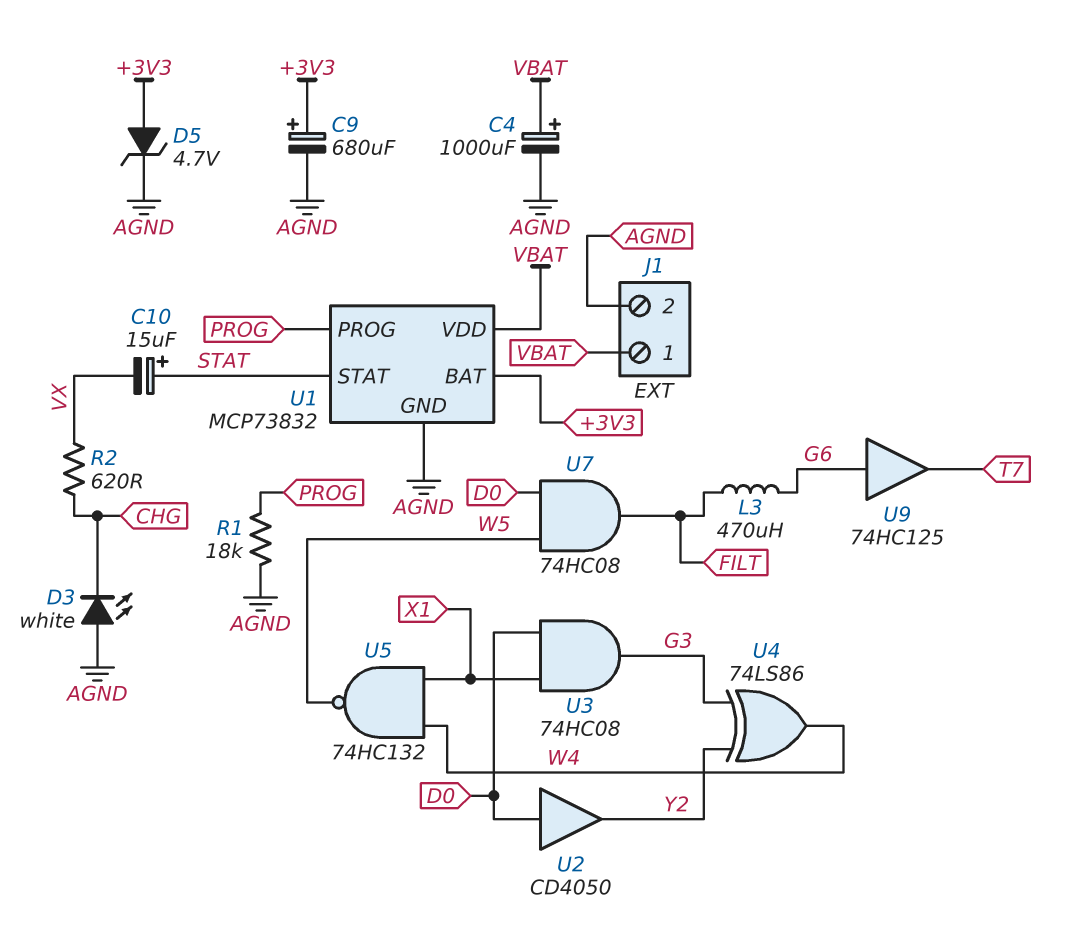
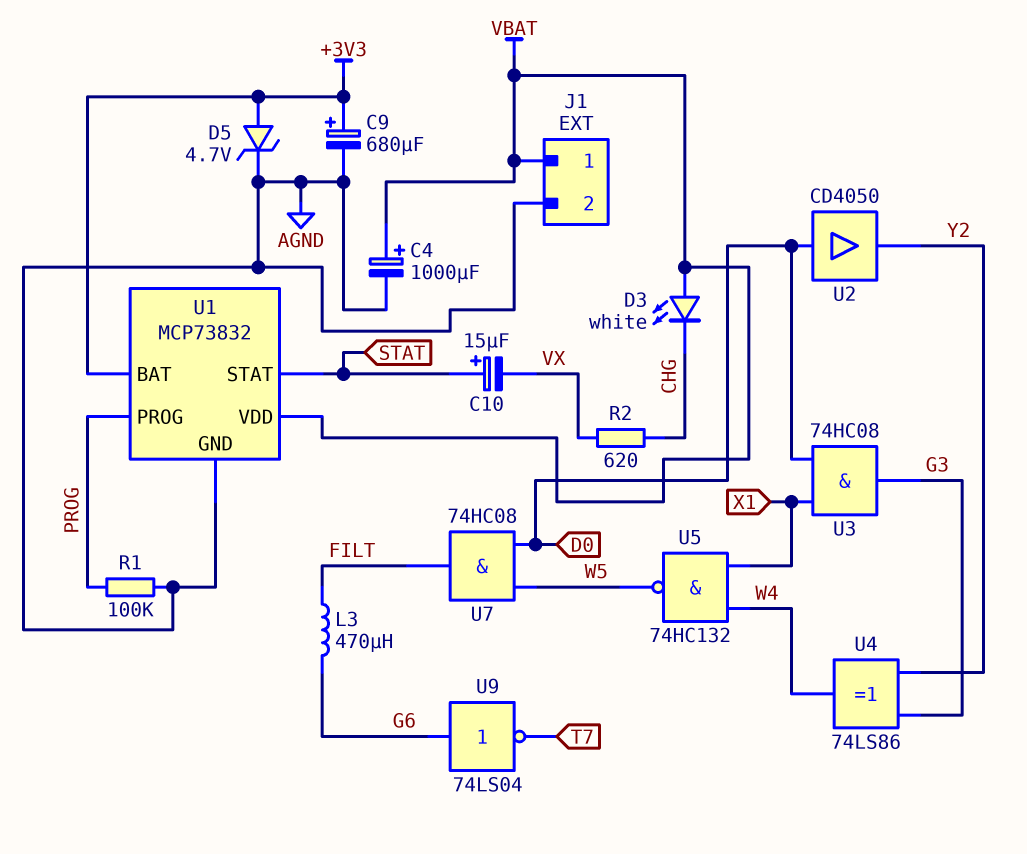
D3: LED white (A AGND, K CHG) -> LED white (A VBAT, K CHG)
R1: 18k (AGND, PROG) -> 100k (AGND, PROG)
U9: buffer 74HC125 (in G6, out T7) -> NOT 74LS04 (in G6, out T7)

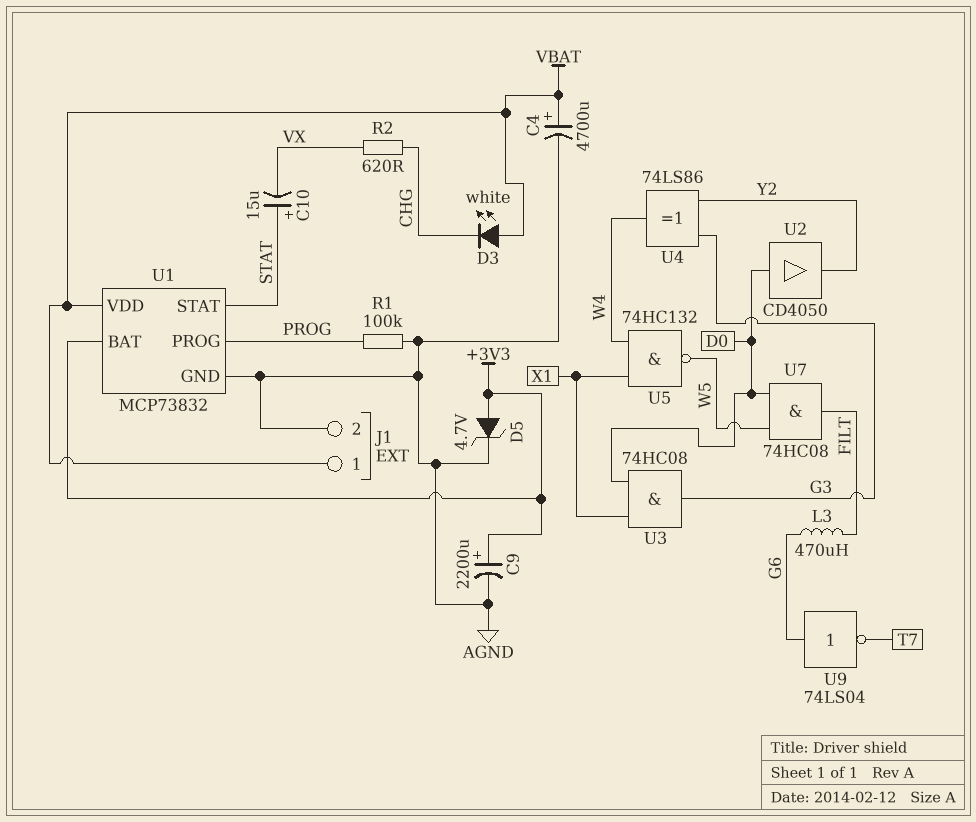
C4: 1000uF (plus VBAT, minus AGND) -> 4700uF (plus VBAT, minus AGND)
C9: 680uF (plus +3V3, minus AGND) -> 2200uF (plus +3V3, minus AGND)

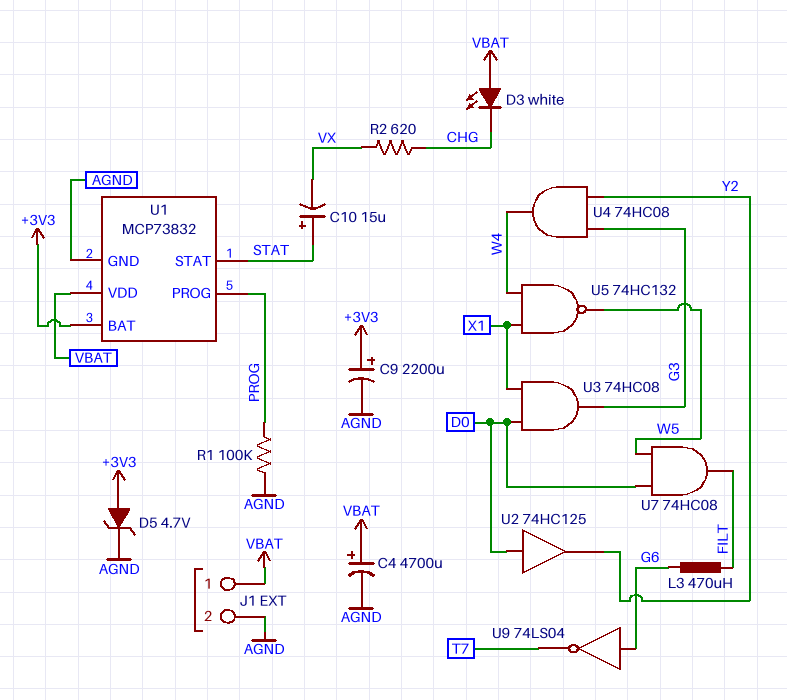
U2: buffer CD4050 (in D0, out Y2) -> buffer 74HC125 (in D0, out Y2)
U4: XOR 74LS86 (in G3, in Y2, out W4) -> AND 74HC08 (in G3, in Y2, out W4)

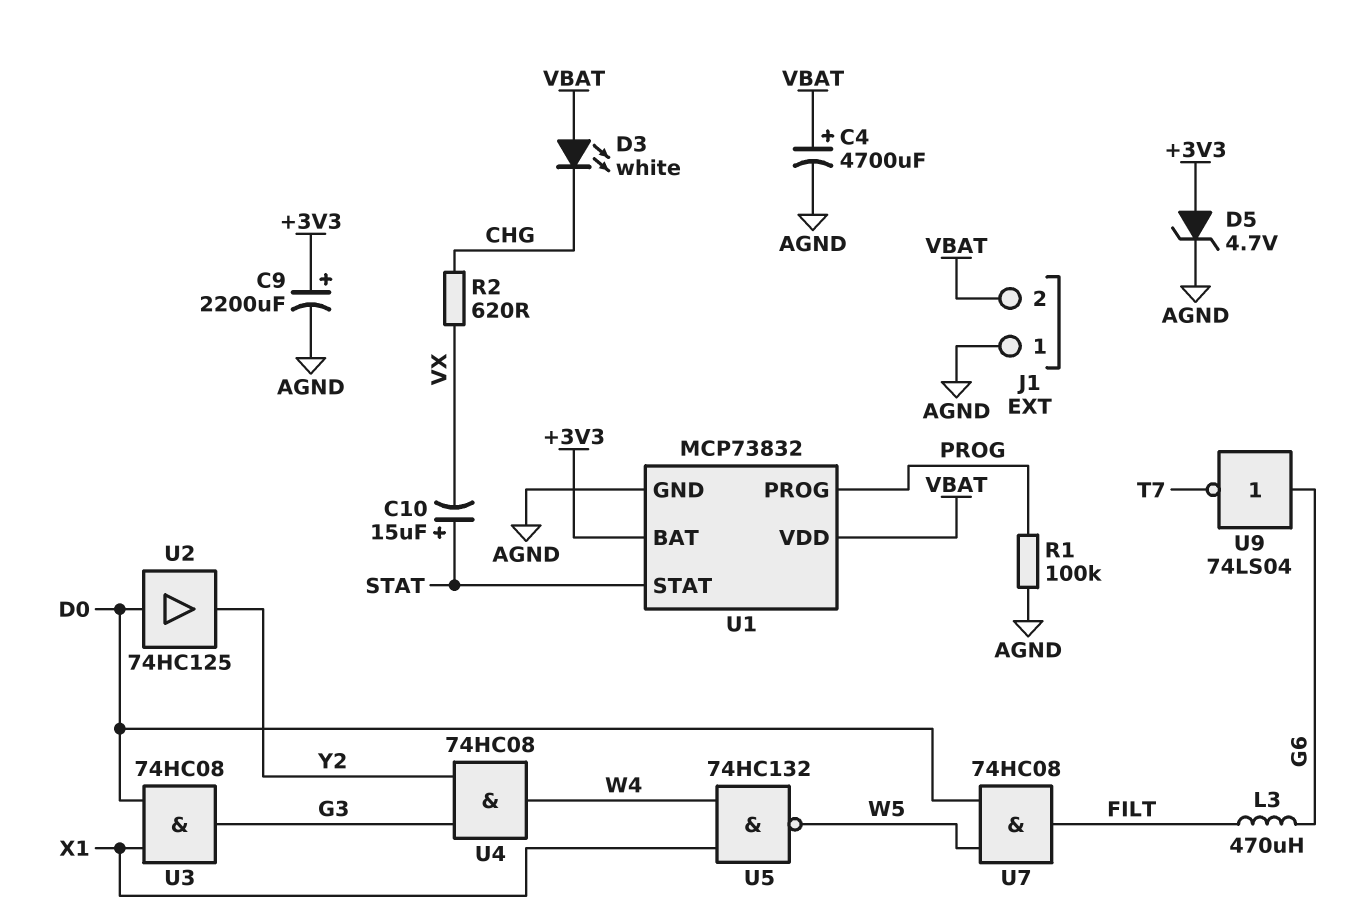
J1 pin 1: VBAT -> AGND
J1 pin 2: AGND -> VBAT

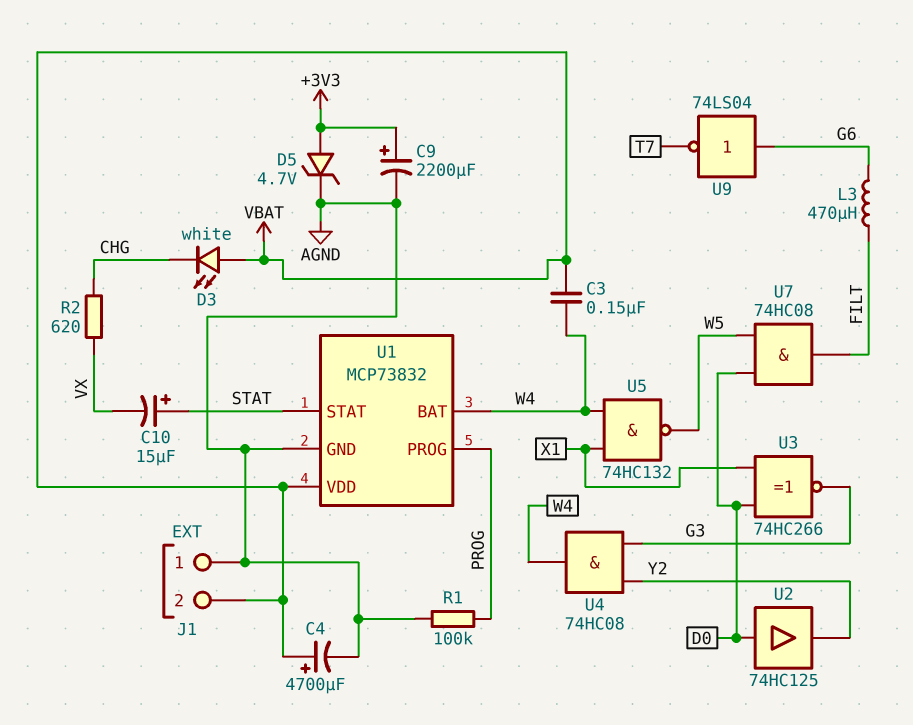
C3: none -> 150nF (VBAT, W4)
U1 pin BAT: +3V3 -> W4
U3: AND 74HC08 (in D0, in X1, out G3) -> XNOR 74HC266 (in D0, in X1, out G3)

